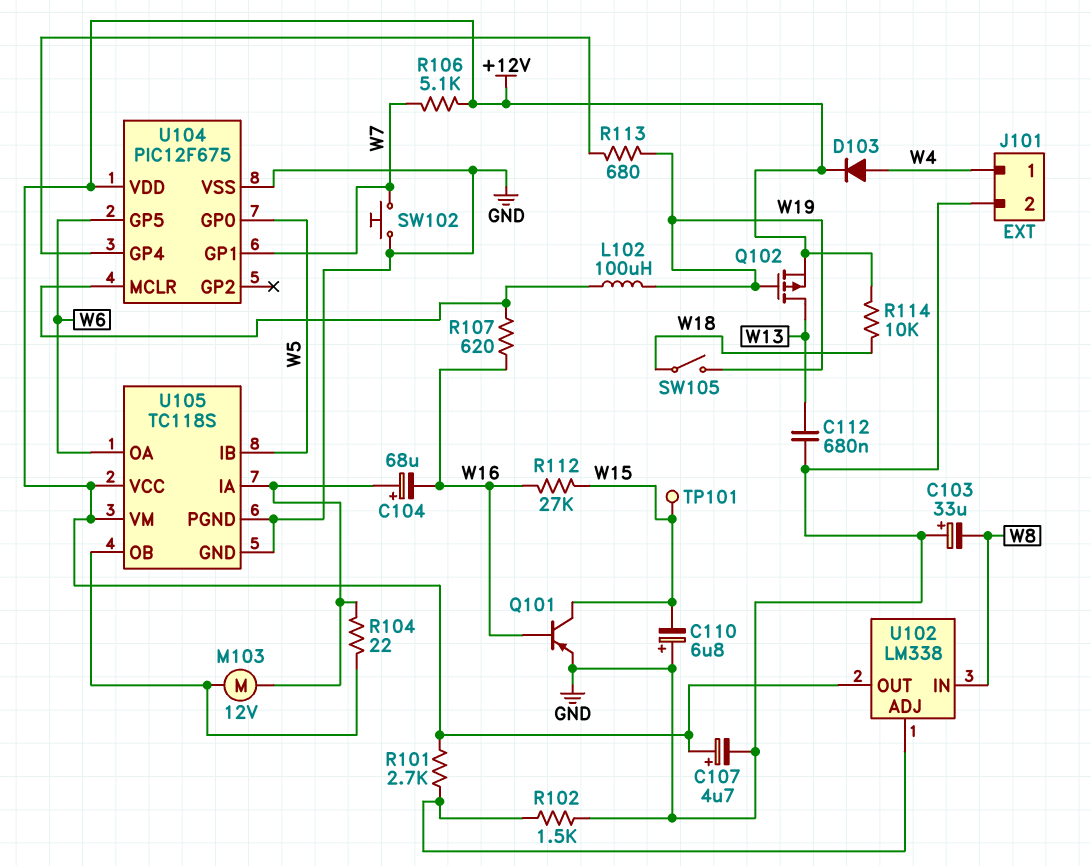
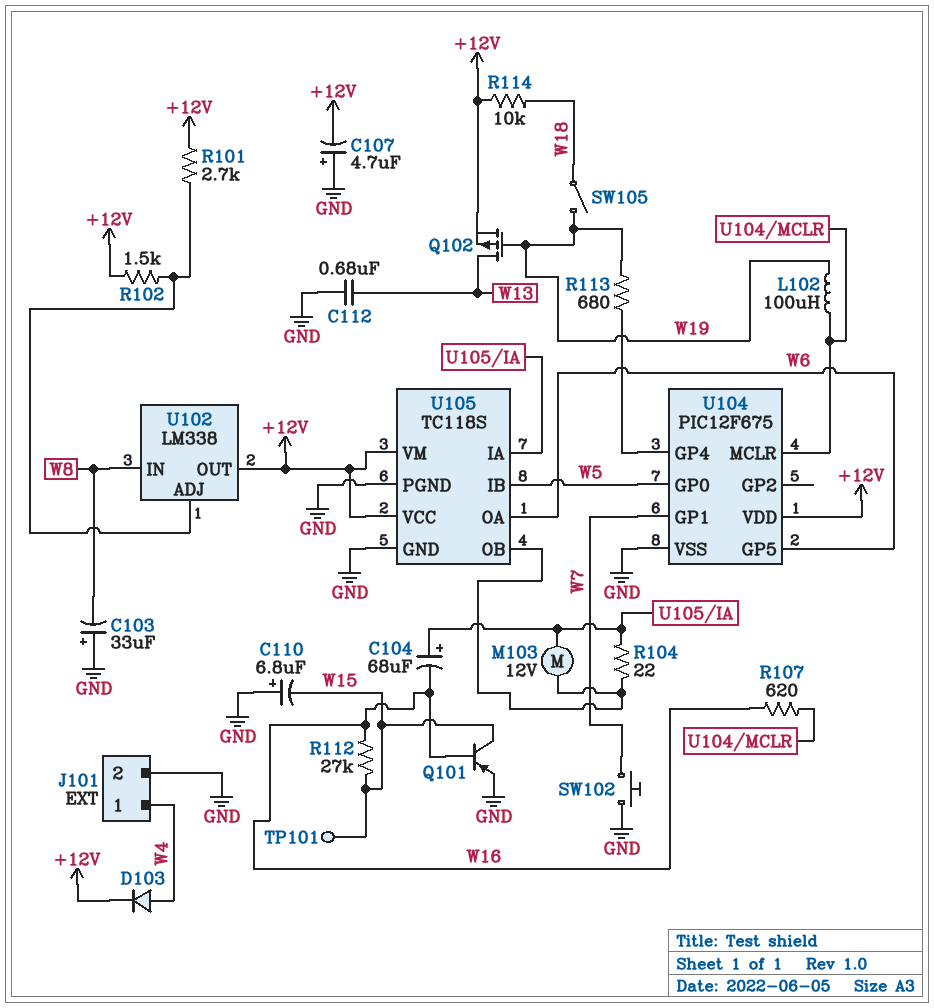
C107: 4.7uF (plus +12V, minus GND) -> 4.7uF (plus GND, minus +12V)
R102: 1.5k (GND, U102/ADJ) -> 1.5k (+12V, U102/ADJ)
R106: 5.1k (+12V, W7) -> none

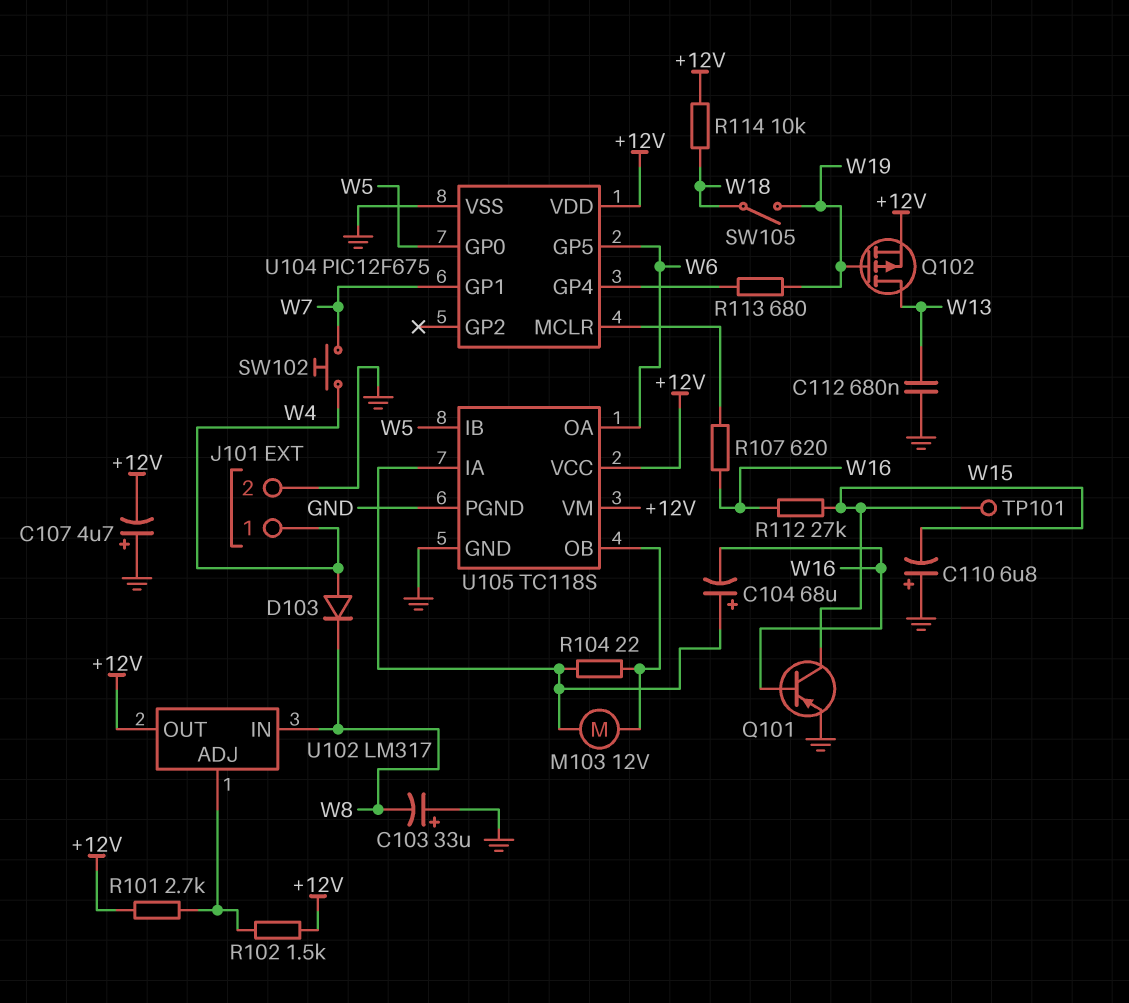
D103: diode (A W4, K +12V) -> diode (A W4, K W8)
L102: 100uH (U104/MCLR, W19) -> none
SW102: button (GND, W7) -> button (W4, W7)
U102: LM338 -> LM317

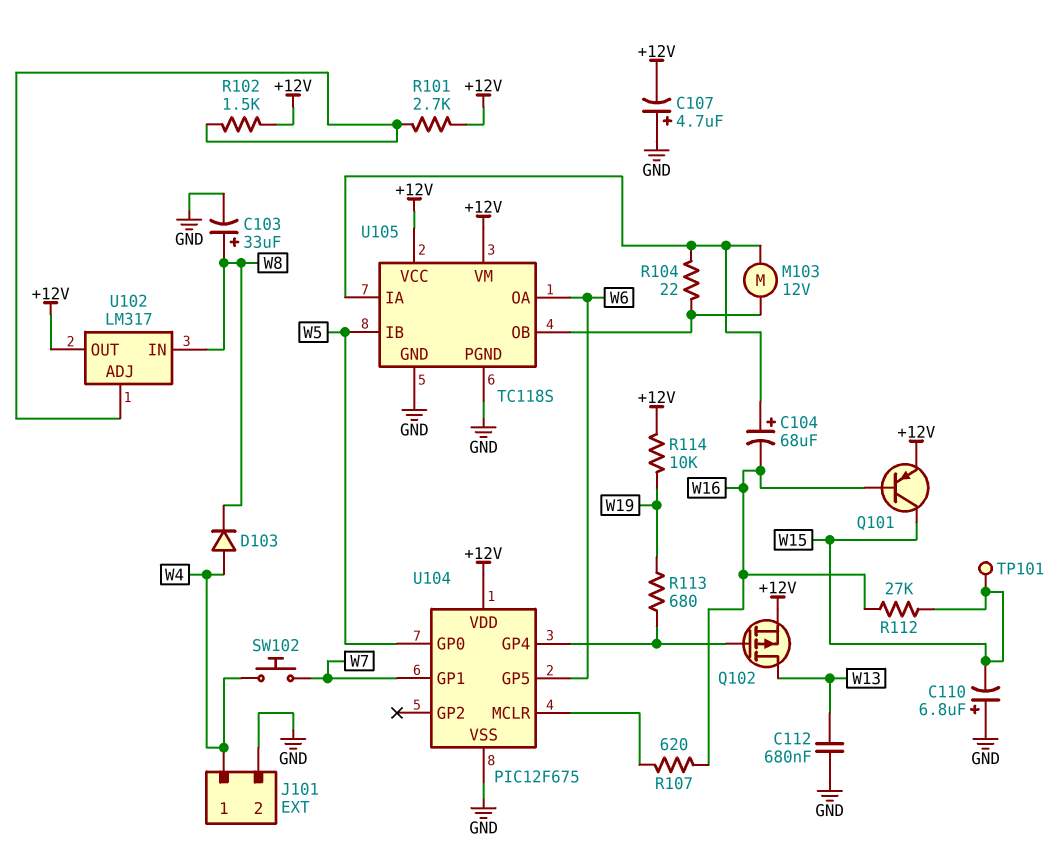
C103: 33uF (plus GND, minus W8) -> 33uF (plus W8, minus GND)
Q101: PNP (B W16, C W15, E GND) -> PNP (B W16, C W15, E +12V)
Q102: PMOS (G W19, D W13, S +12V) -> PMOS (G U104/GP4, D W13, S +12V)
R114: 10k (+12V, W18) -> 10k (+12V, W19)
SW105: switch (W18, W19) -> none

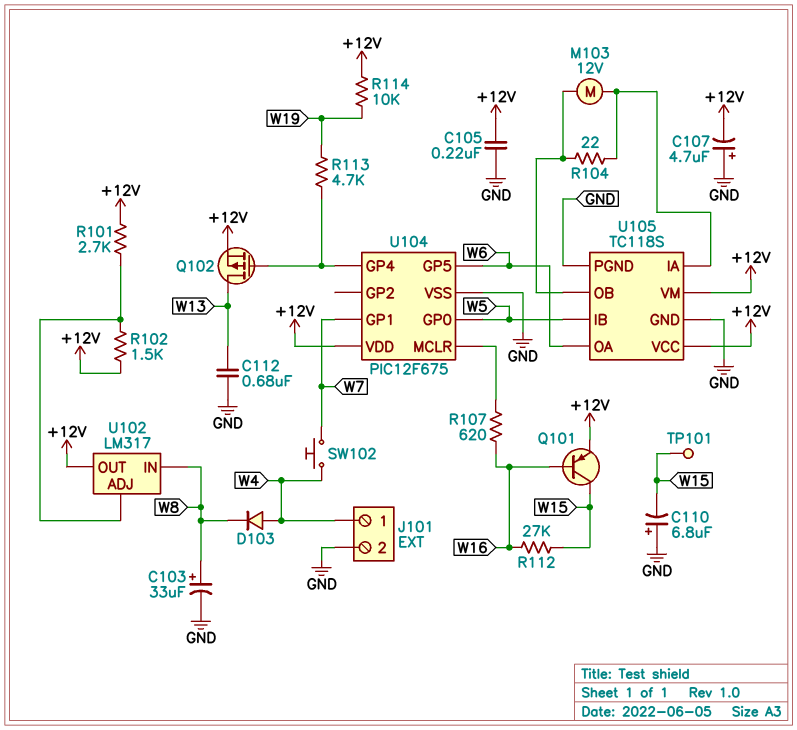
C104: 68uF (plus U105/IA, minus W16) -> none
C105: none -> 220nF (+12V, GND)
R113: 680 (U104/GP4, W19) -> 4.7k (U104/GP4, W19)

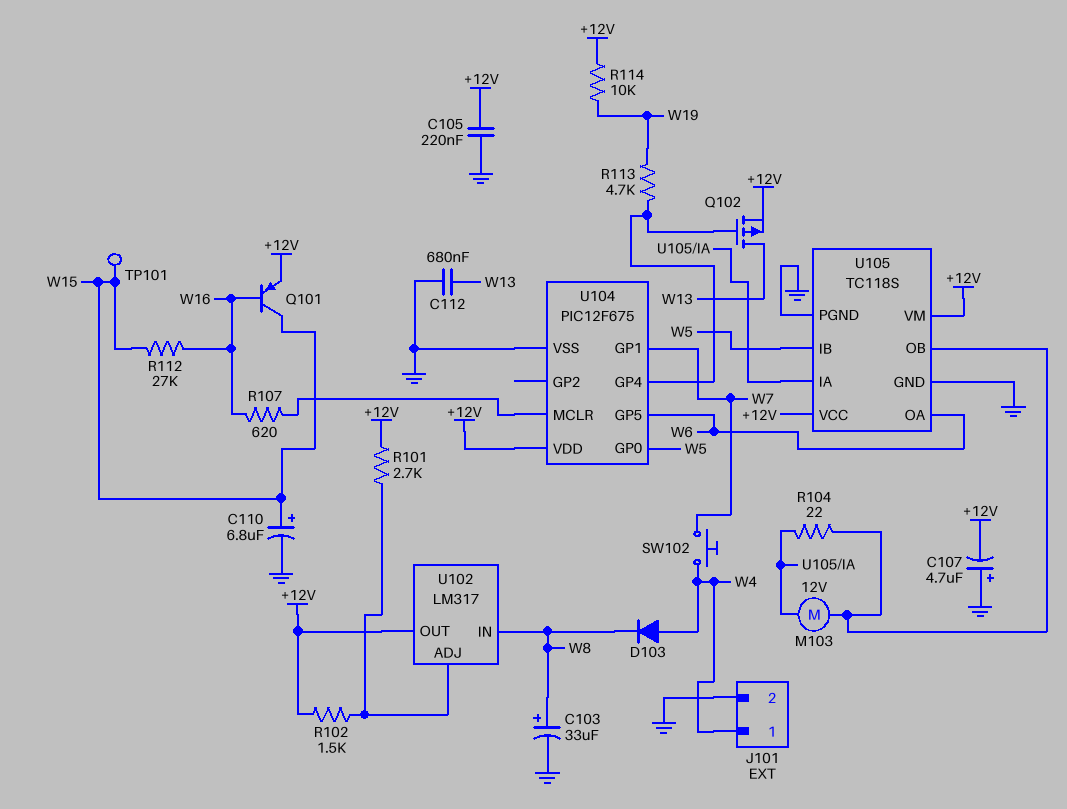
C110: 6.8uF (plus GND, minus W15) -> 6.8uF (plus W15, minus GND)

